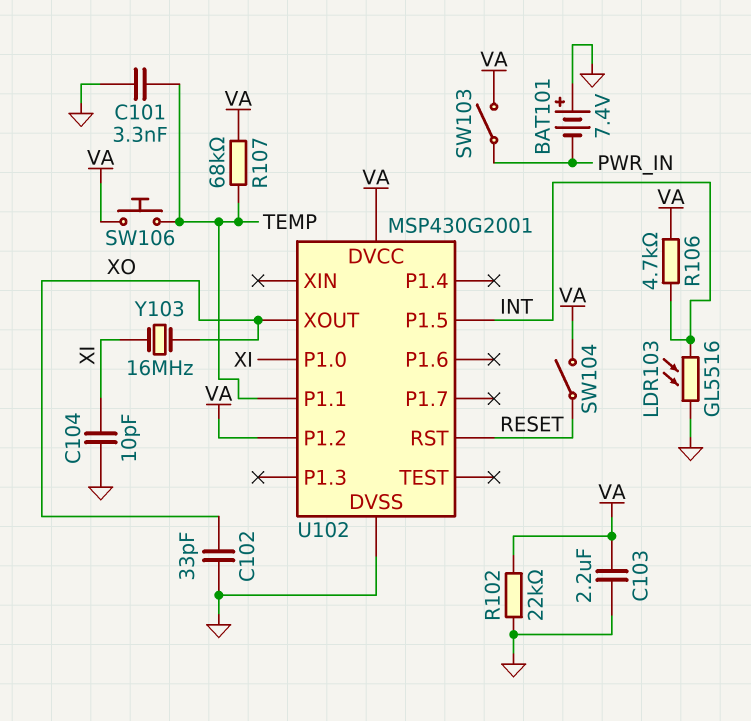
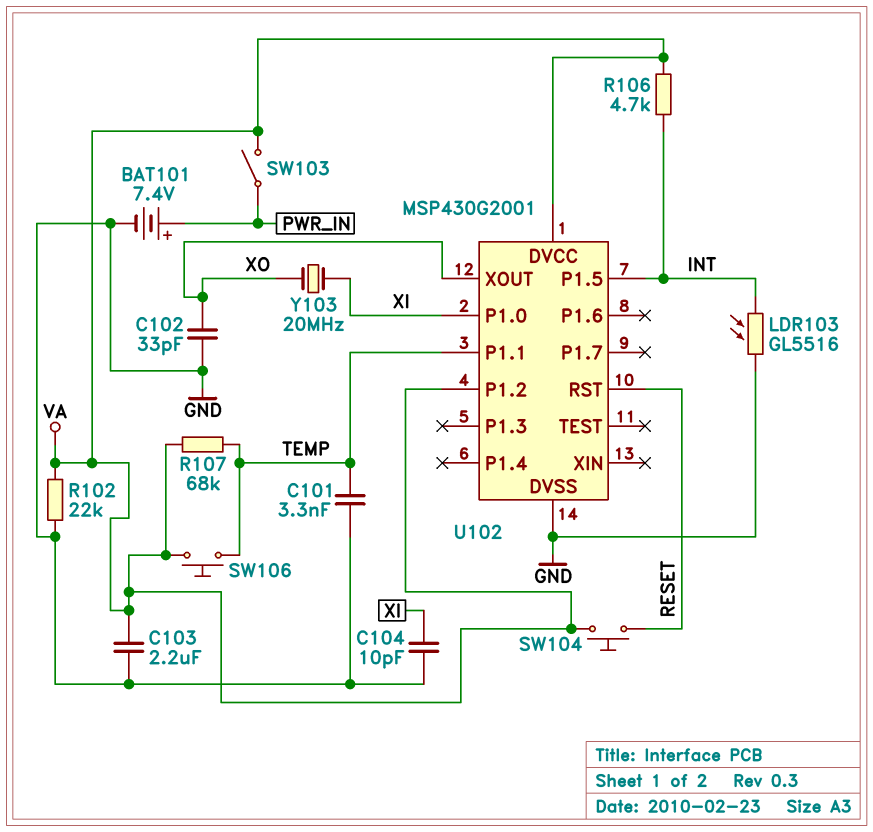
BAT101: 7.4V (plus GND, minus PWR_IN) -> 7.4V (plus PWR_IN, minus GND)
SW104: switch (RESET, VA) -> button (RESET, VA)
Y103: 16MHz (XI, XO) -> 20MHz (XI, XO)

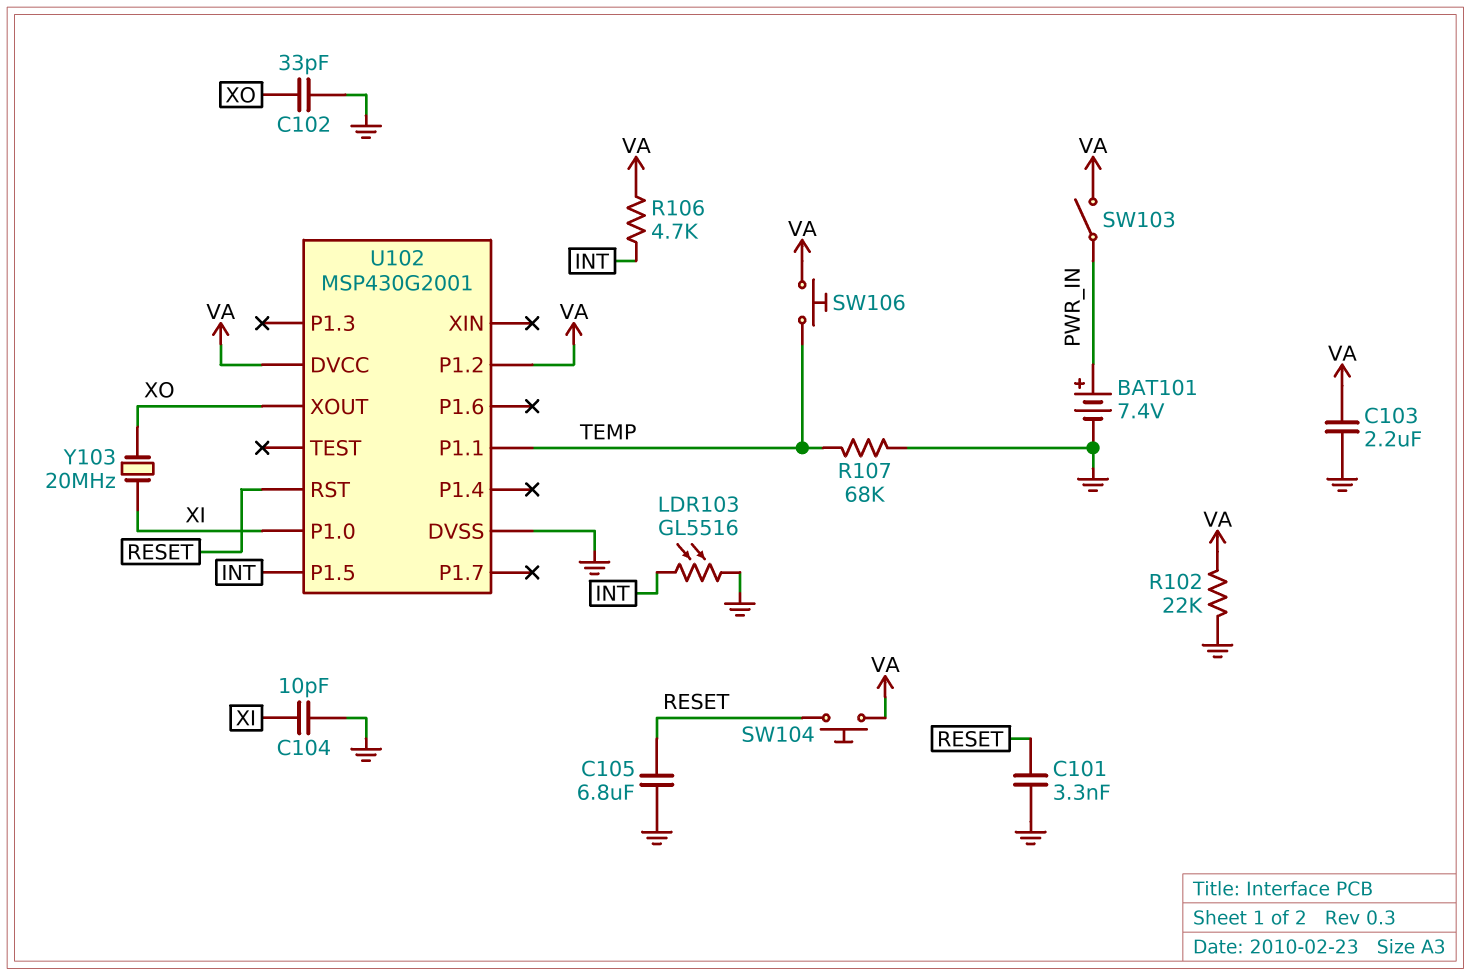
C101: 3.3nF (GND, TEMP) -> 3.3nF (GND, RESET)
C105: none -> 6.8uF (GND, RESET)
R107: 68k (TEMP, VA) -> 68k (GND, TEMP)

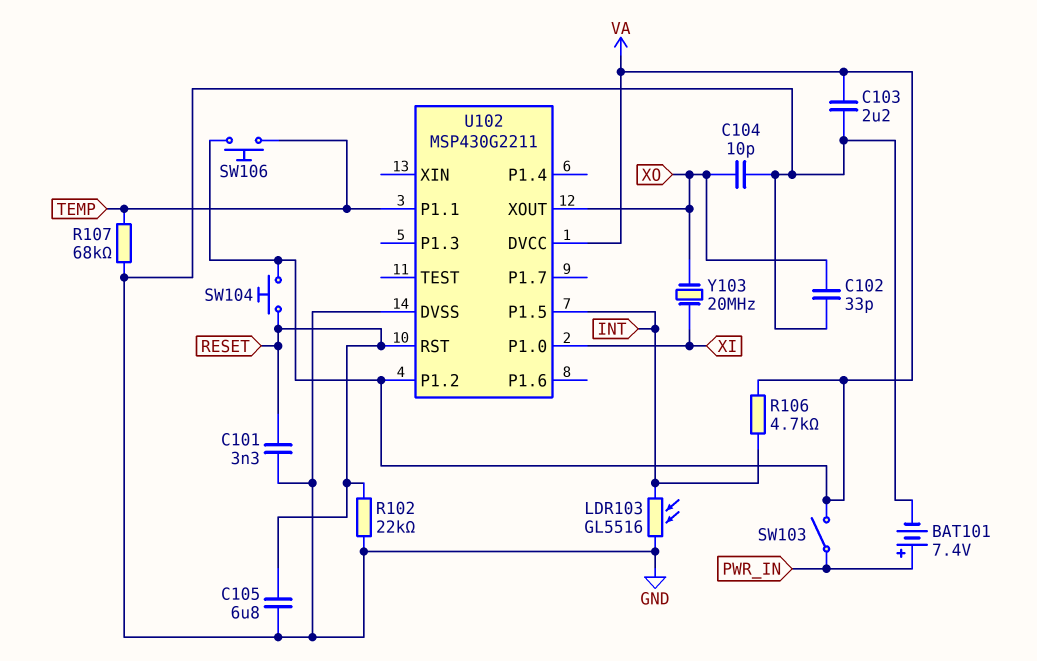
C104: 10pF (GND, XI) -> 10pF (GND, XO)
R102: 22k (GND, VA) -> 22k (GND, RESET)
U102: MSP430G2001 -> MSP430G2211

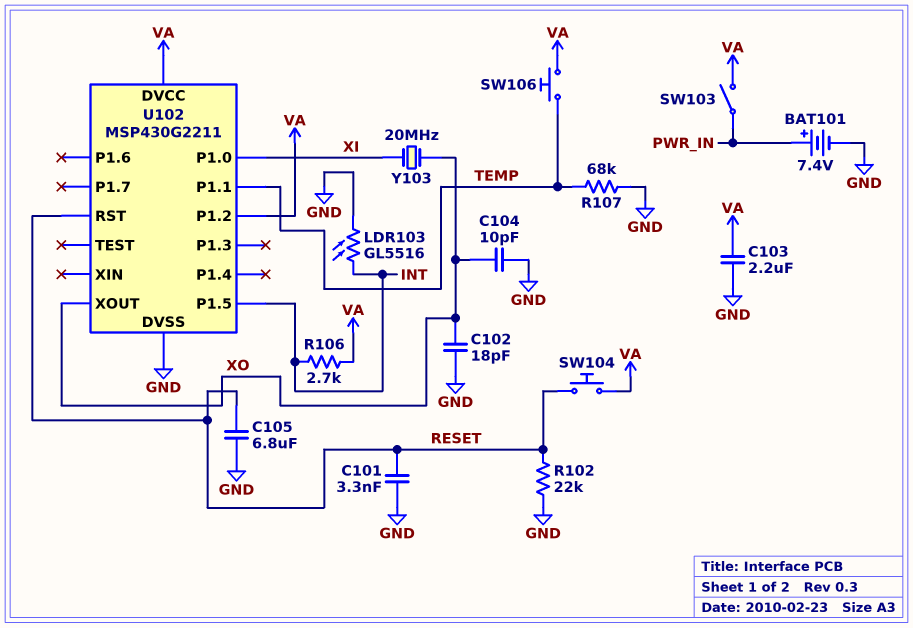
C102: 33pF (GND, XO) -> 18pF (GND, XO)
R106: 4.7k (INT, VA) -> 2.7k (INT, VA)

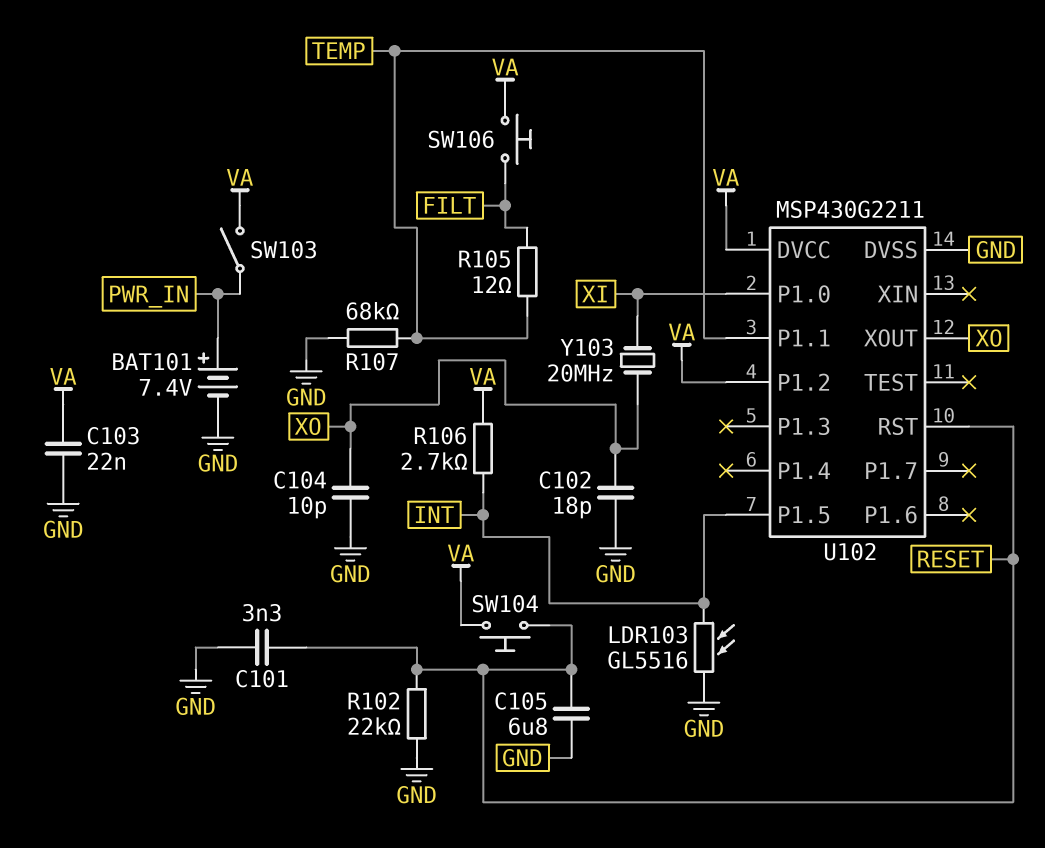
C103: 2.2uF (GND, VA) -> 22nF (GND, VA)
R105: none -> 12 (FILT, TEMP)
SW106: button (TEMP, VA) -> button (FILT, VA)

